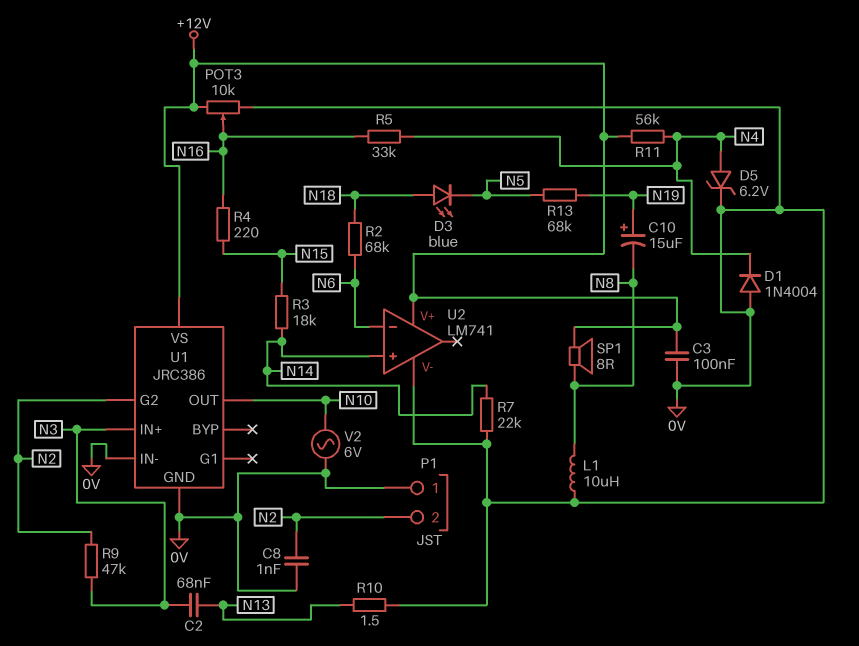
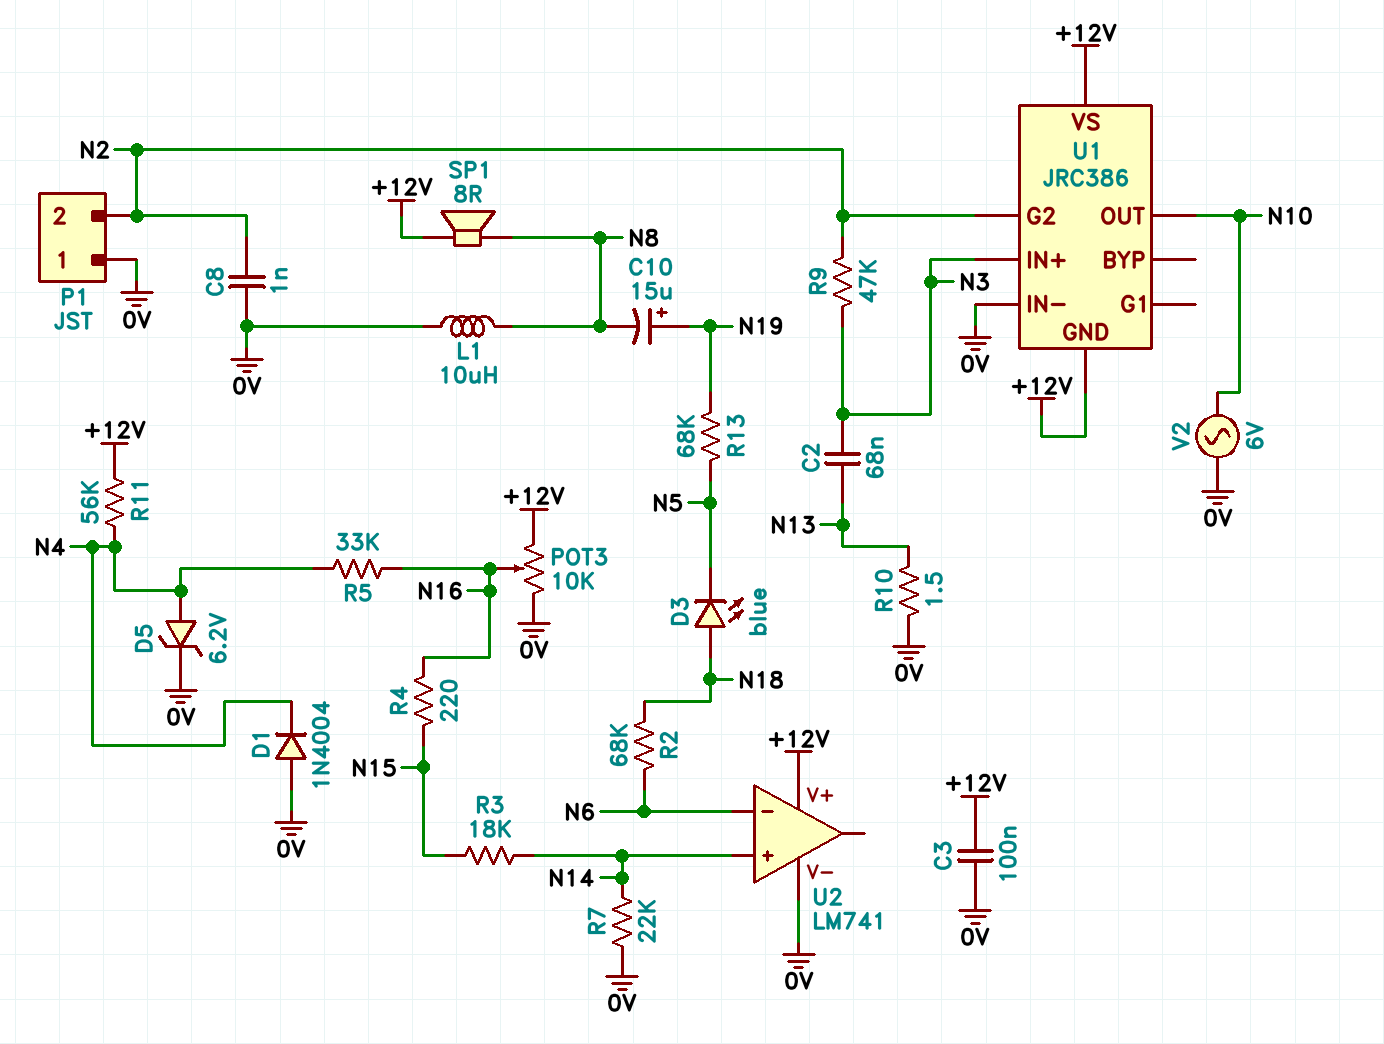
U1 pin GND: 0V -> +12V

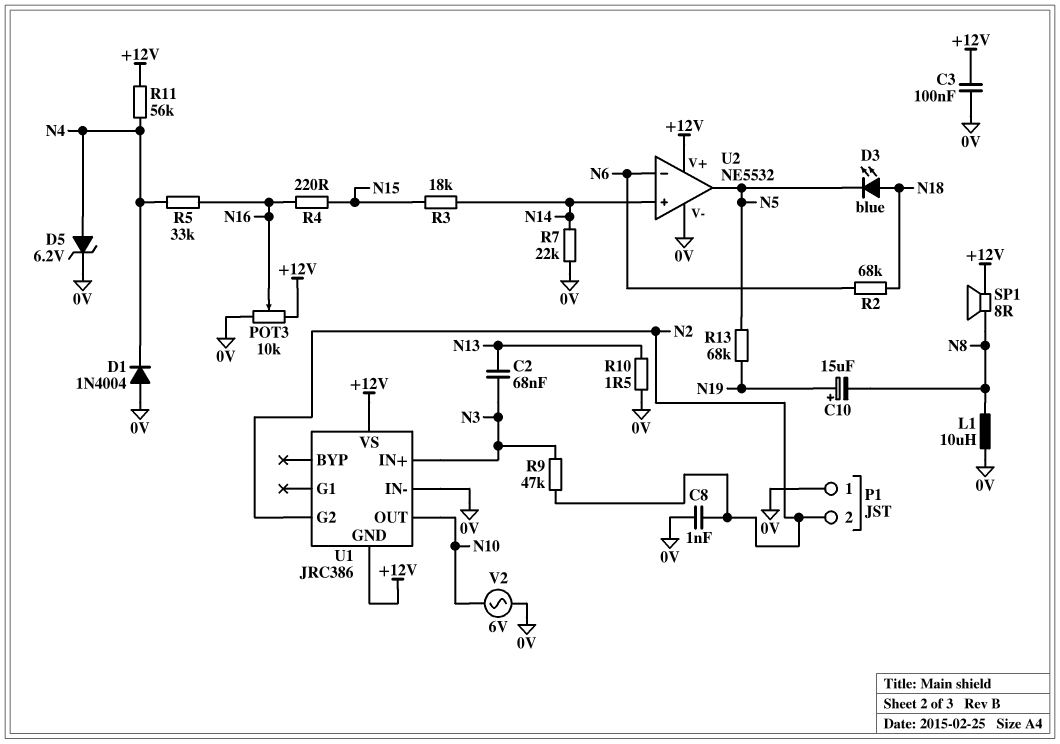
U2: LM741 -> NE5532
U2 pin out: none -> N5

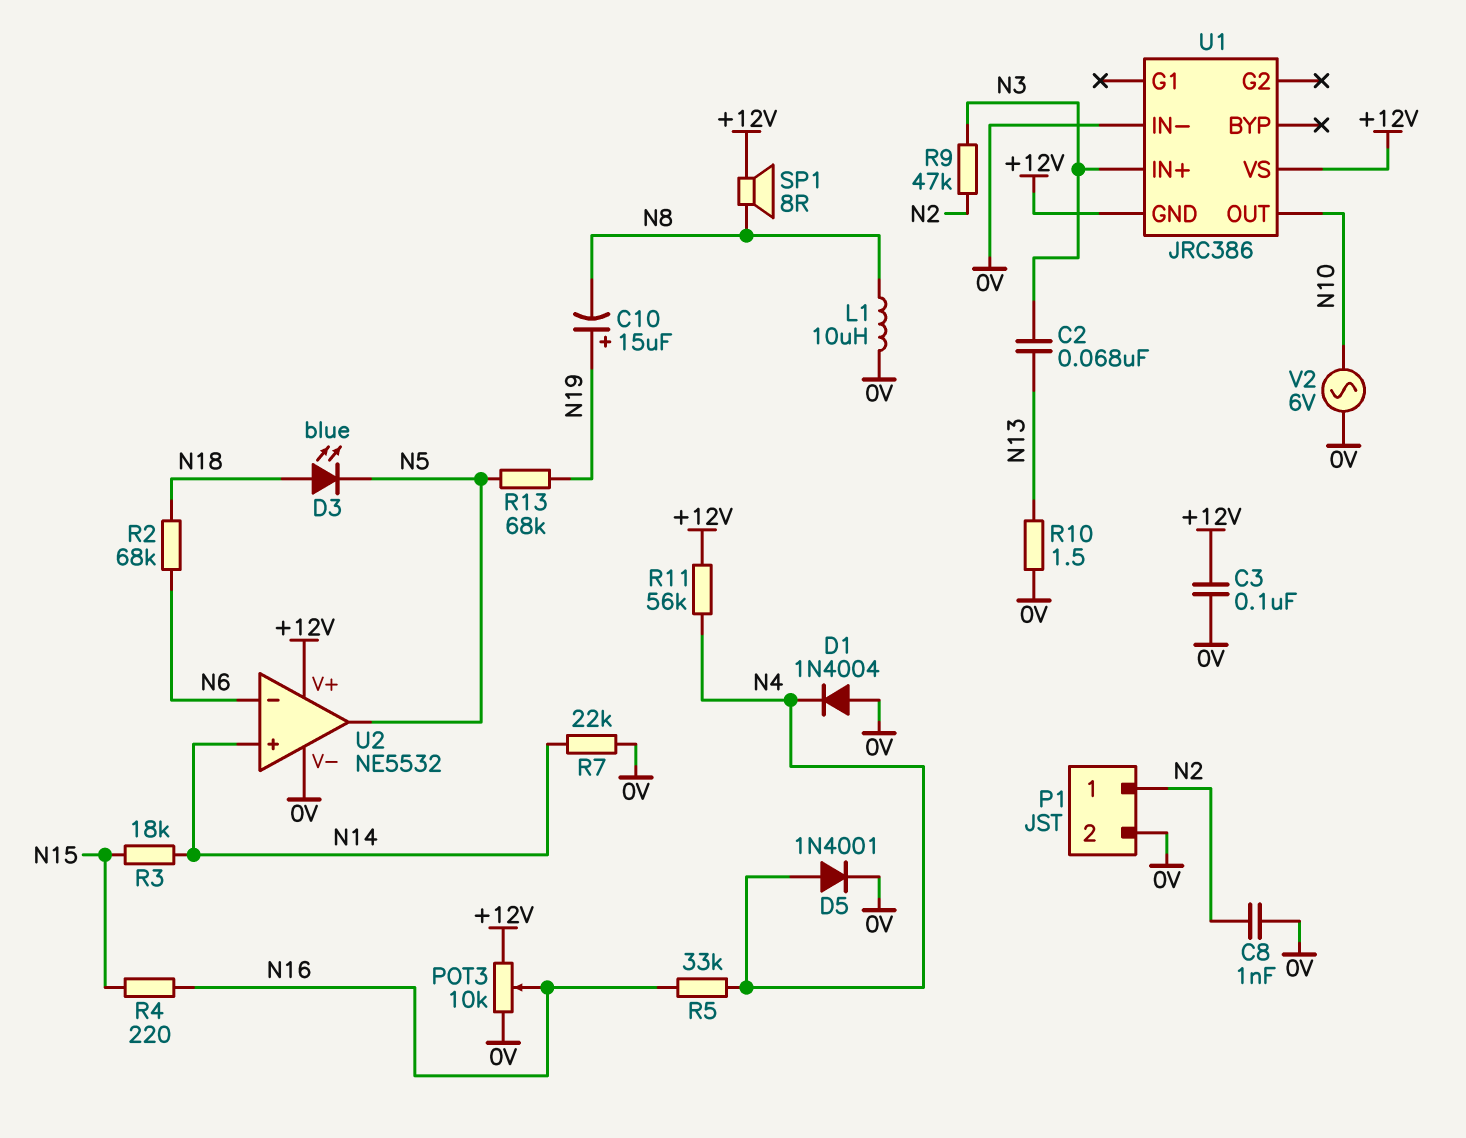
D5: zener 6.2V (A N4, K 0V) -> diode 1N4001 (A N4, K 0V)
P1 pin 1: 0V -> N2
P1 pin 2: N2 -> 0V
U1 pin G2: N2 -> none

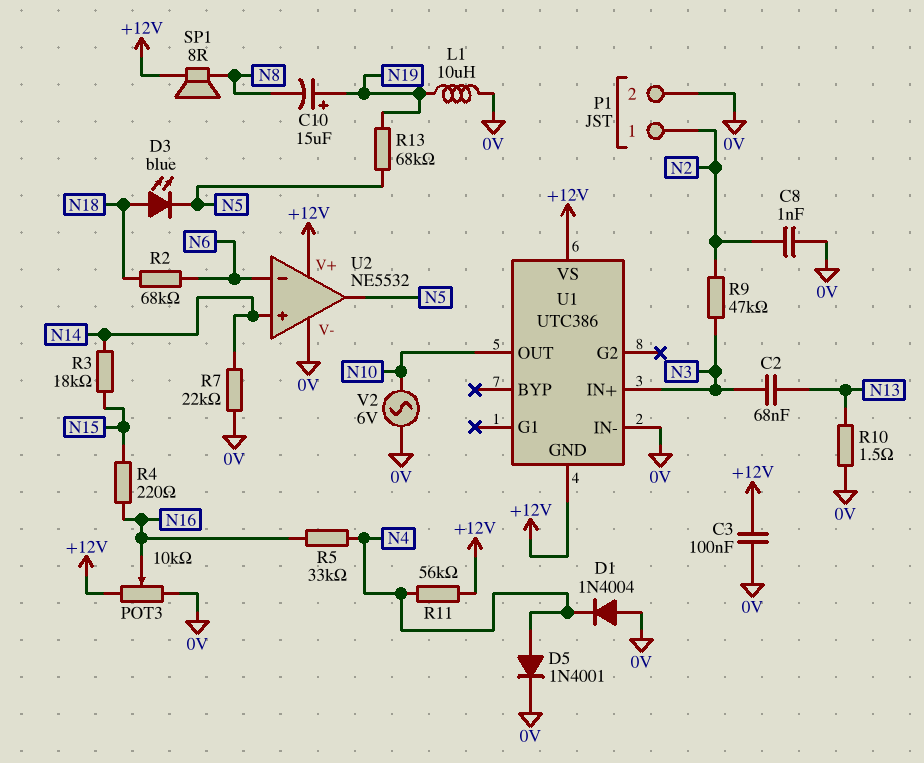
L1: 10uH (0V, N8) -> 10uH (0V, N19)
U1: JRC386 -> UTC386

